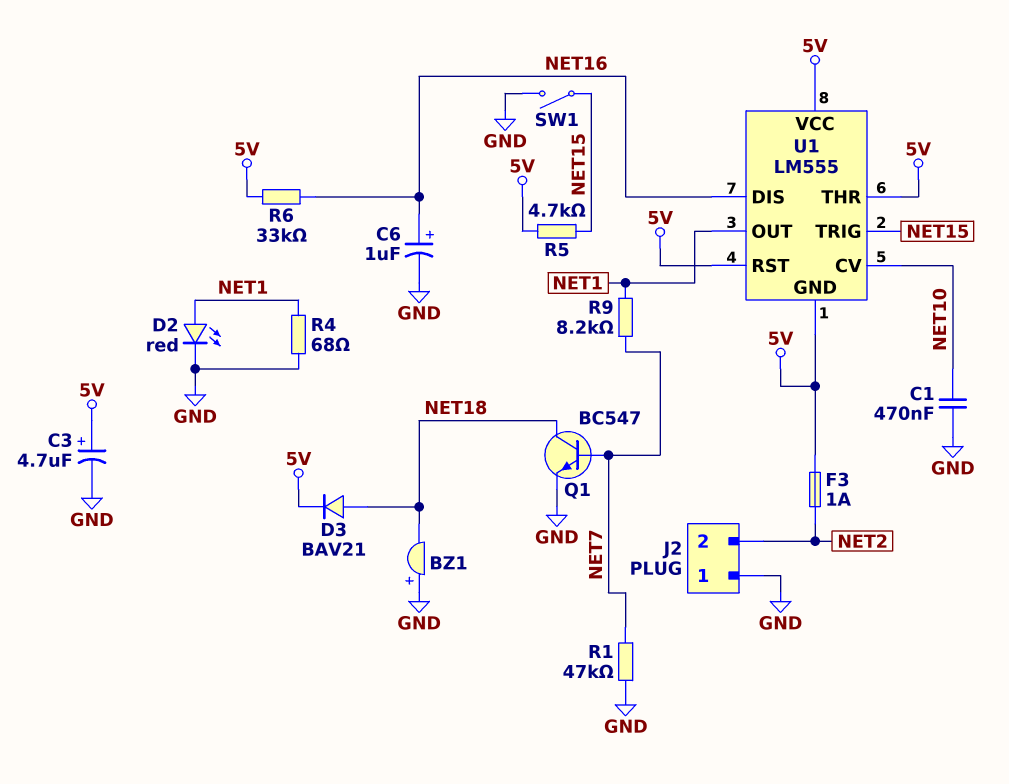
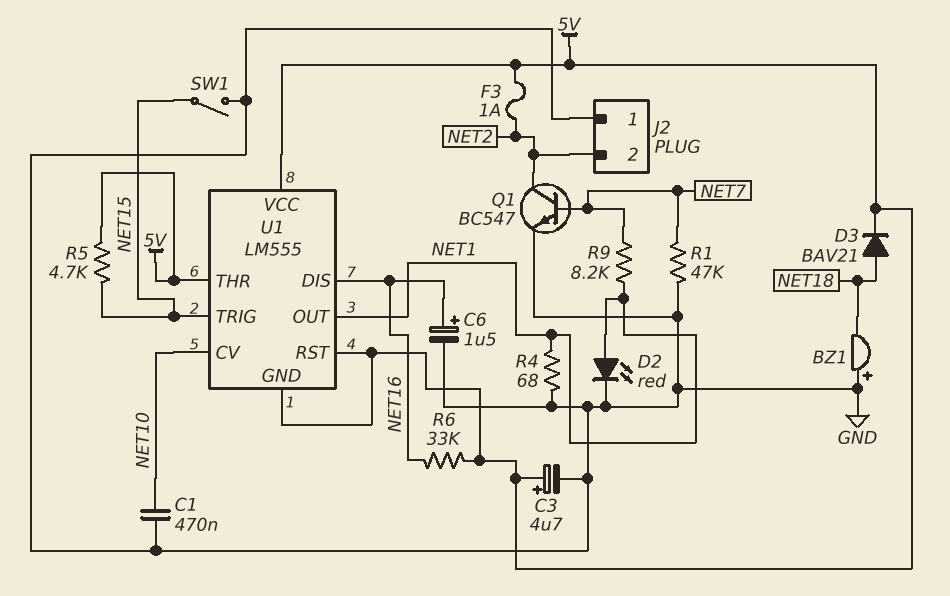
C6: 1uF (plus NET16, minus GND) -> 1.5uF (plus NET16, minus GND)
Q1: NPN BC547 (B NET7, C NET18, E GND) -> NPN BC547 (B NET7, C NET2, E GND)

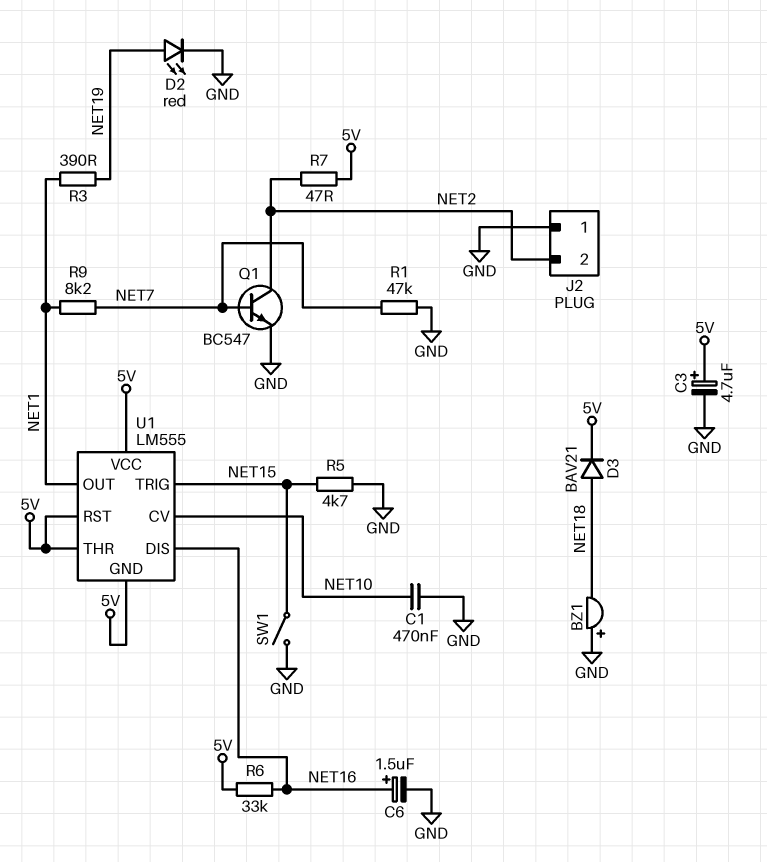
D2: LED red (A NET1, K GND) -> LED red (A NET19, K GND)
F3: 1A (5V, NET2) -> none
R3: none -> 390 (NET1, NET19)
R4: 68 (GND, NET1) -> none
R5: 4.7k (5V, NET15) -> 4.7k (GND, NET15)
R7: none -> 47 (5V, NET2)

